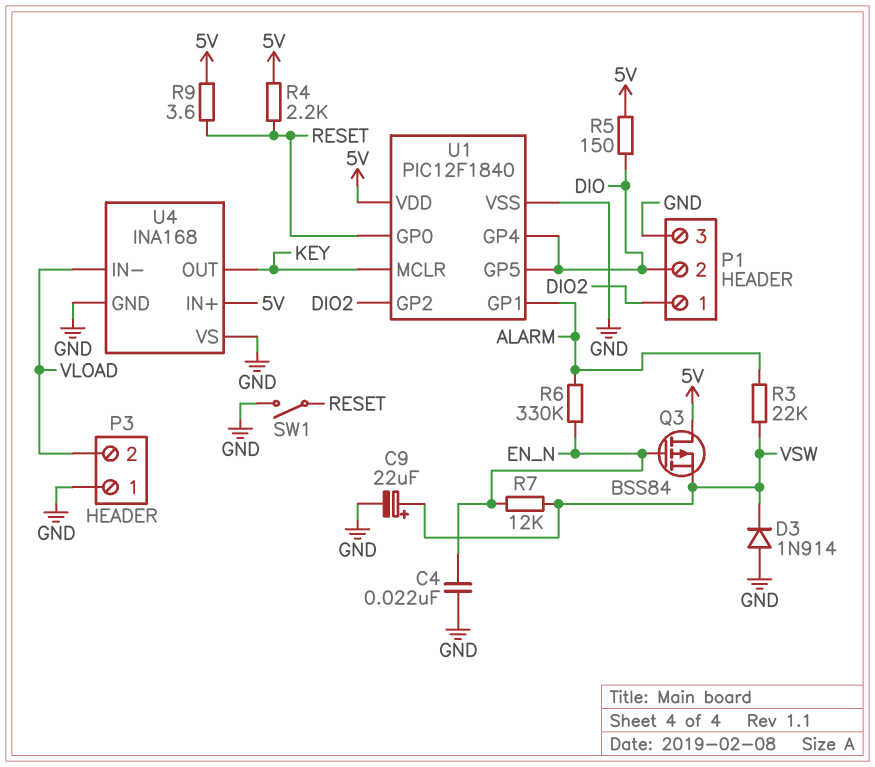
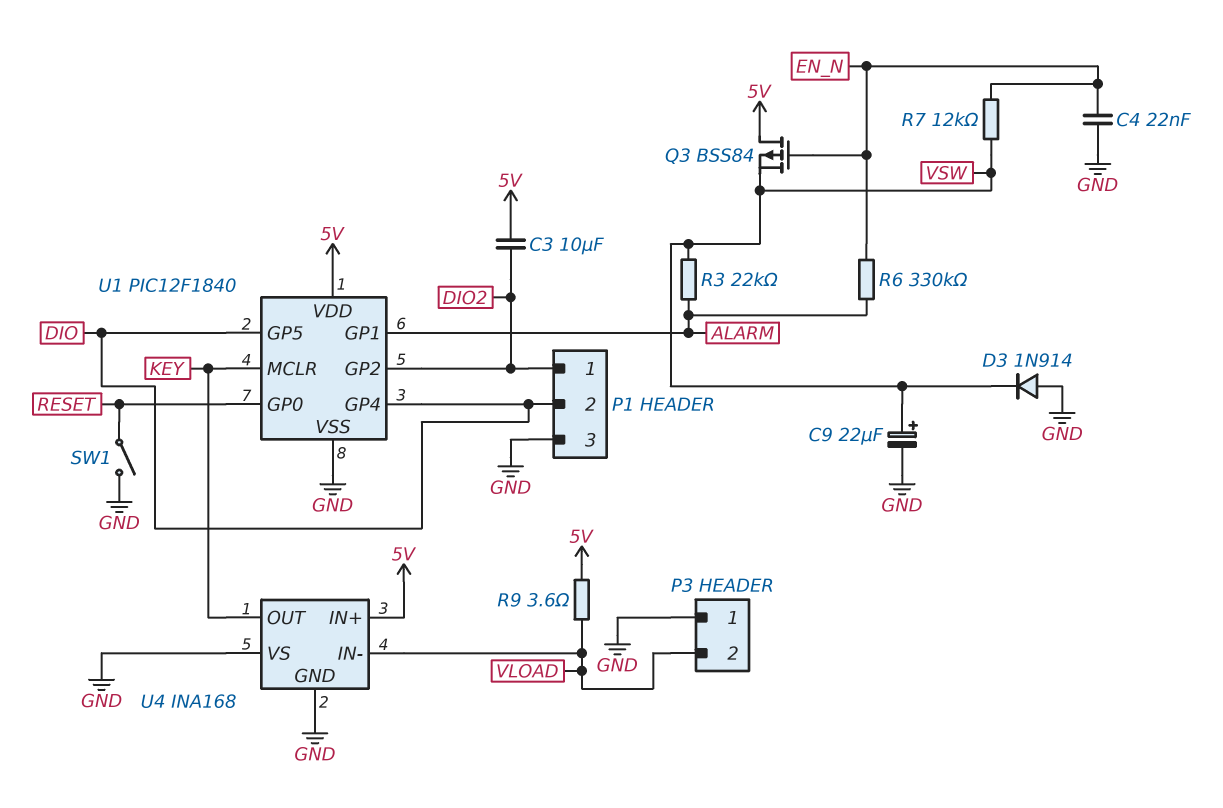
C3: none -> 10uF (5V, DIO2)
R4: 2.2k (5V, RESET) -> none
R5: 150 (5V, DIO) -> none
R9: 3.6 (5V, RESET) -> 3.6 (5V, VLOAD)

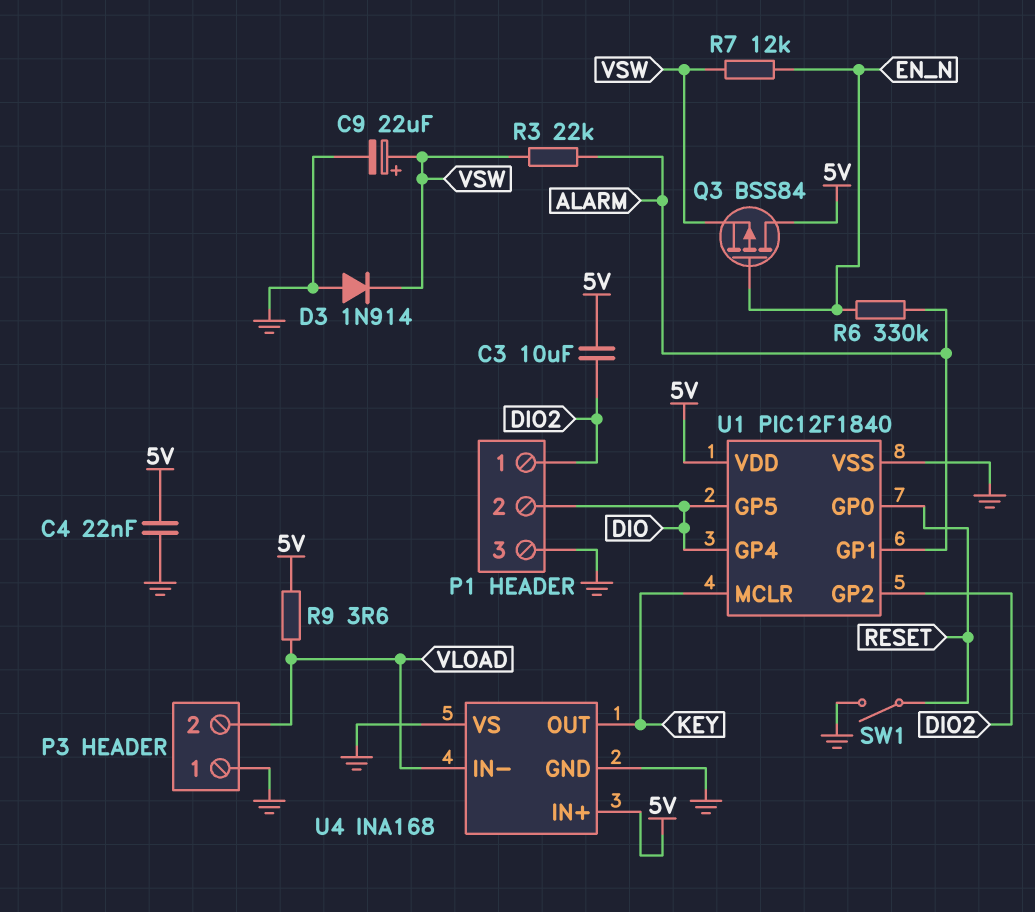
C4: 22nF (EN_N, GND) -> 22nF (5V, GND)

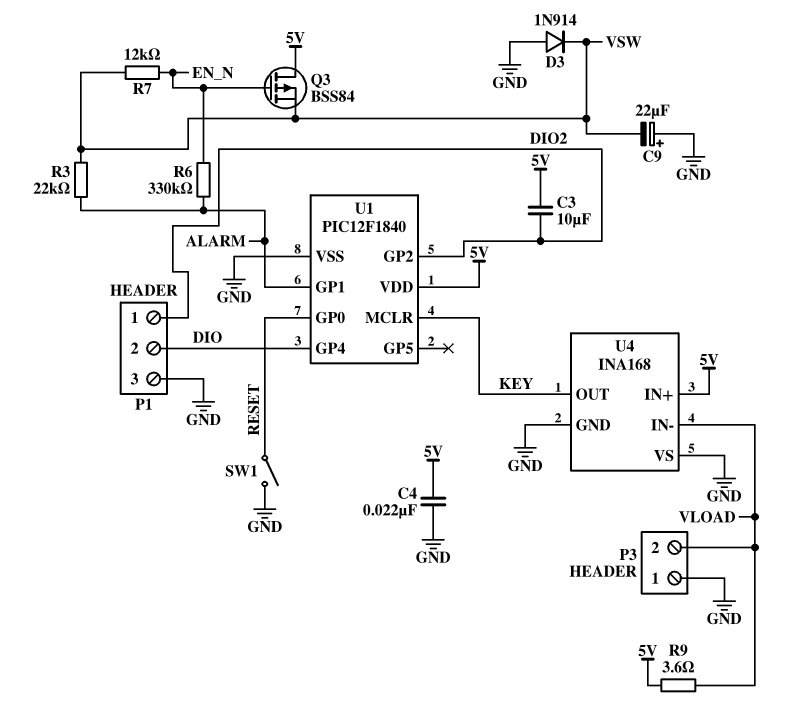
C9: 22uF (plus VSW, minus GND) -> 22uF (plus GND, minus VSW)
U1 pin GP5: DIO -> none

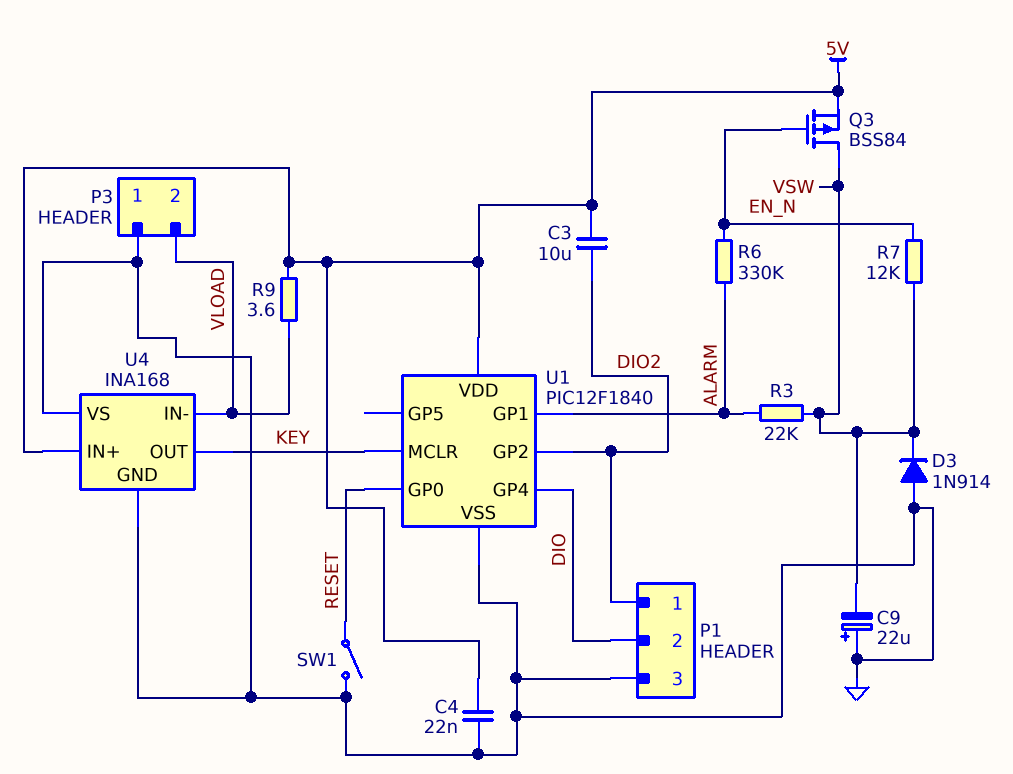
Q3: PMOS BSS84 (G EN_N, D 5V, S VSW) -> PMOS BSS84 (G EN_N, D VSW, S 5V)

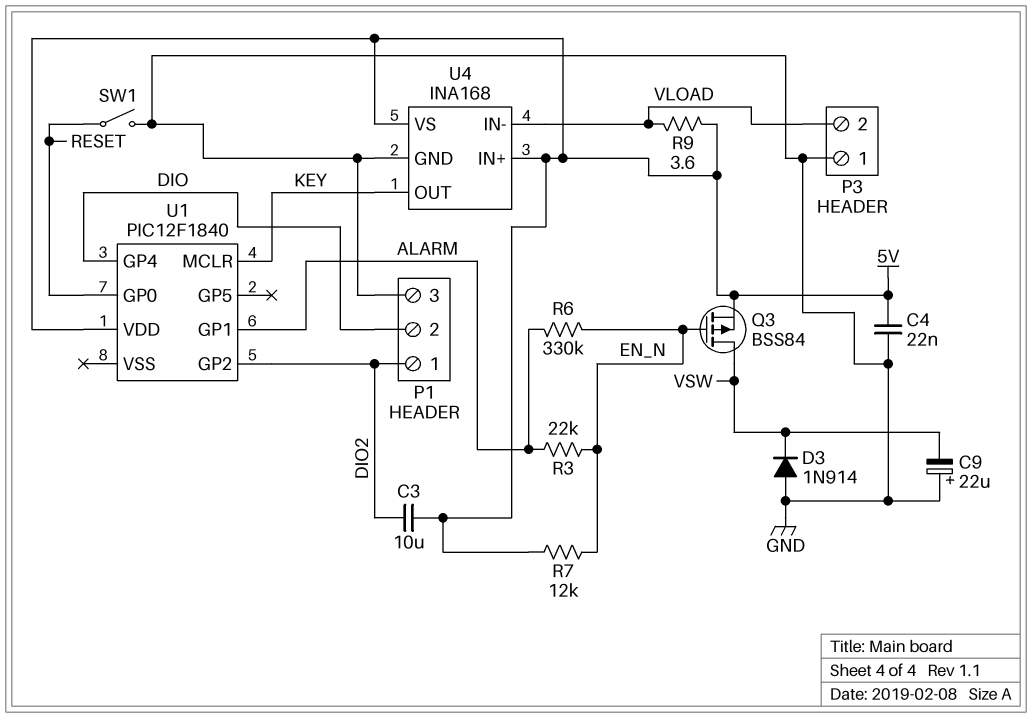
R3: 22k (ALARM, VSW) -> 22k (ALARM, EN_N)
R7: 12k (EN_N, VSW) -> 12k (5V, EN_N)
U1 pin VSS: GND -> none
U4 pin VS: GND -> 5V

